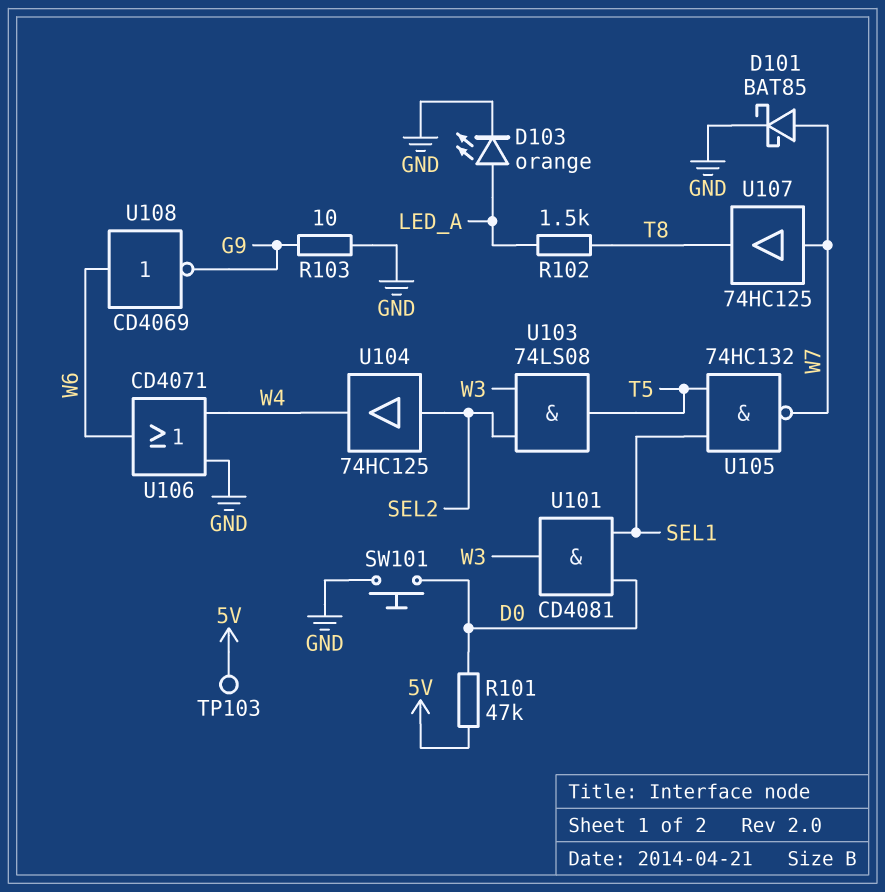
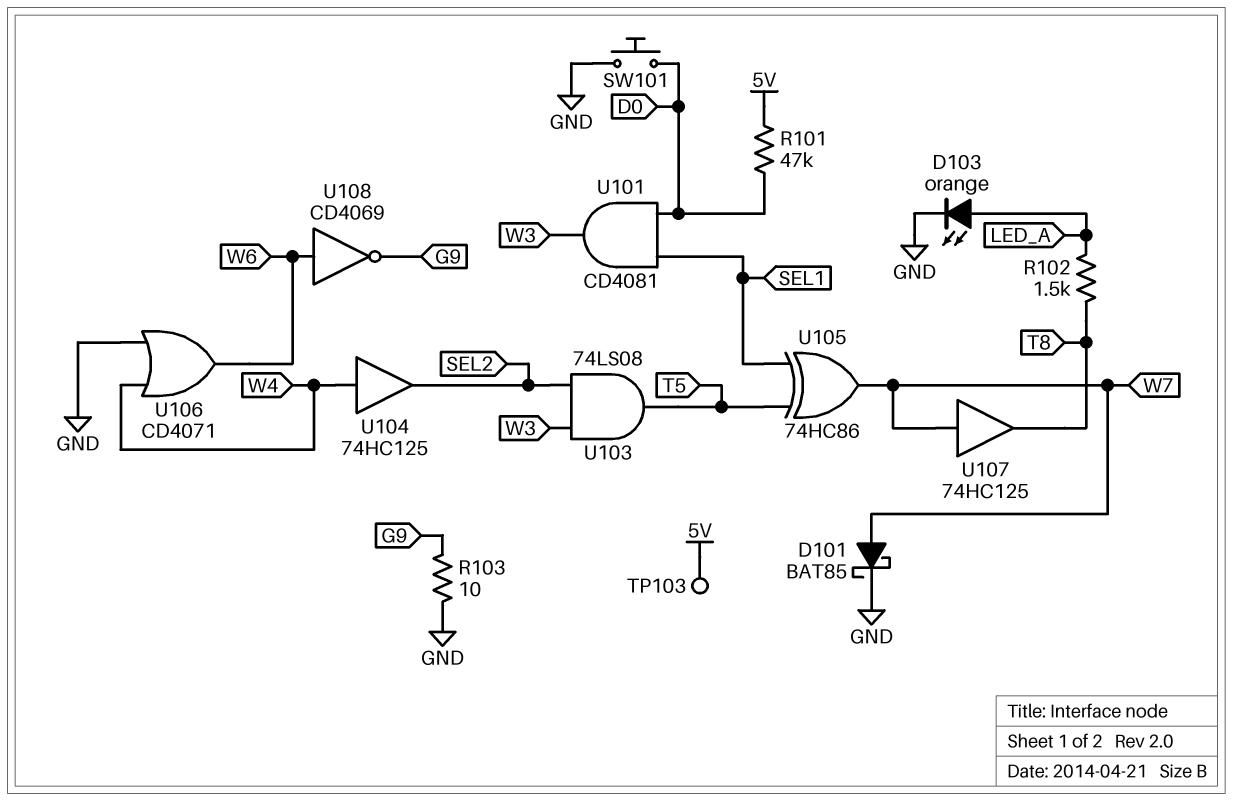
U104: buffer 74HC125 (in SEL2, out W4) -> buffer 74HC125 (in W4, out SEL2)
U105: NAND 74HC132 (in SEL1, in T5, out W7) -> XOR 74HC86 (in SEL1, in T5, out W7)

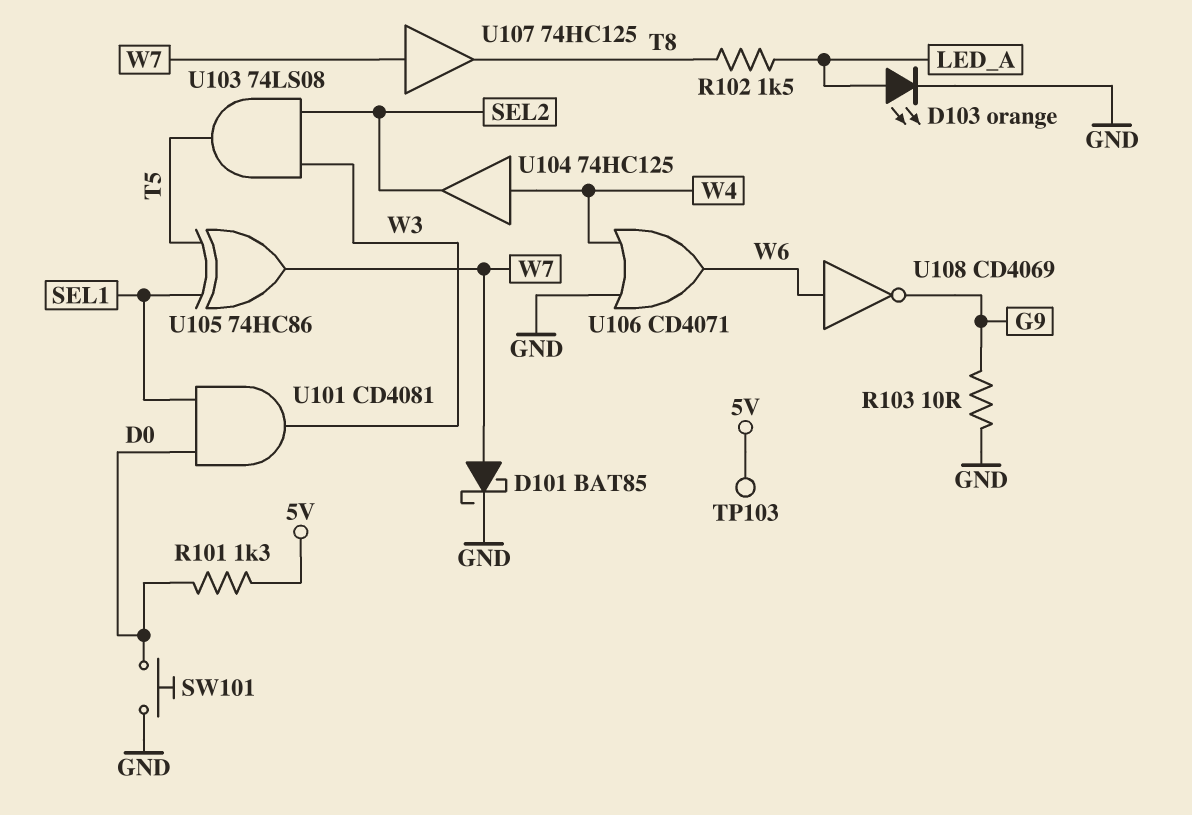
R101: 47k (5V, D0) -> 1.3k (5V, D0)

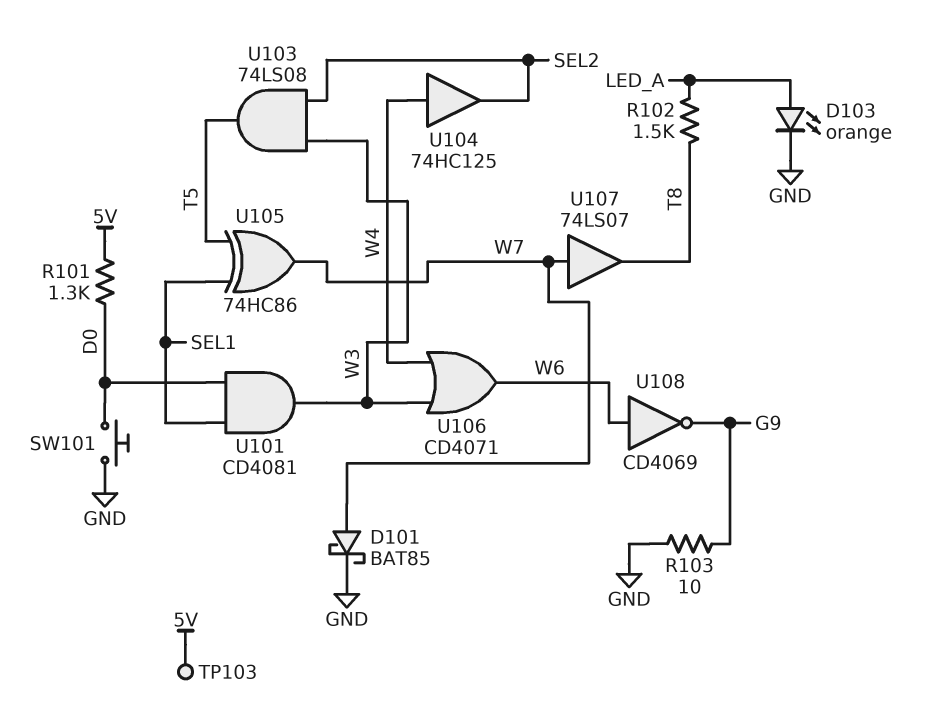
U106: OR CD4071 (in GND, in W4, out W6) -> OR CD4071 (in W3, in W4, out W6)
U107: buffer 74HC125 (in W7, out T8) -> buffer 74LS07 (in W7, out T8)

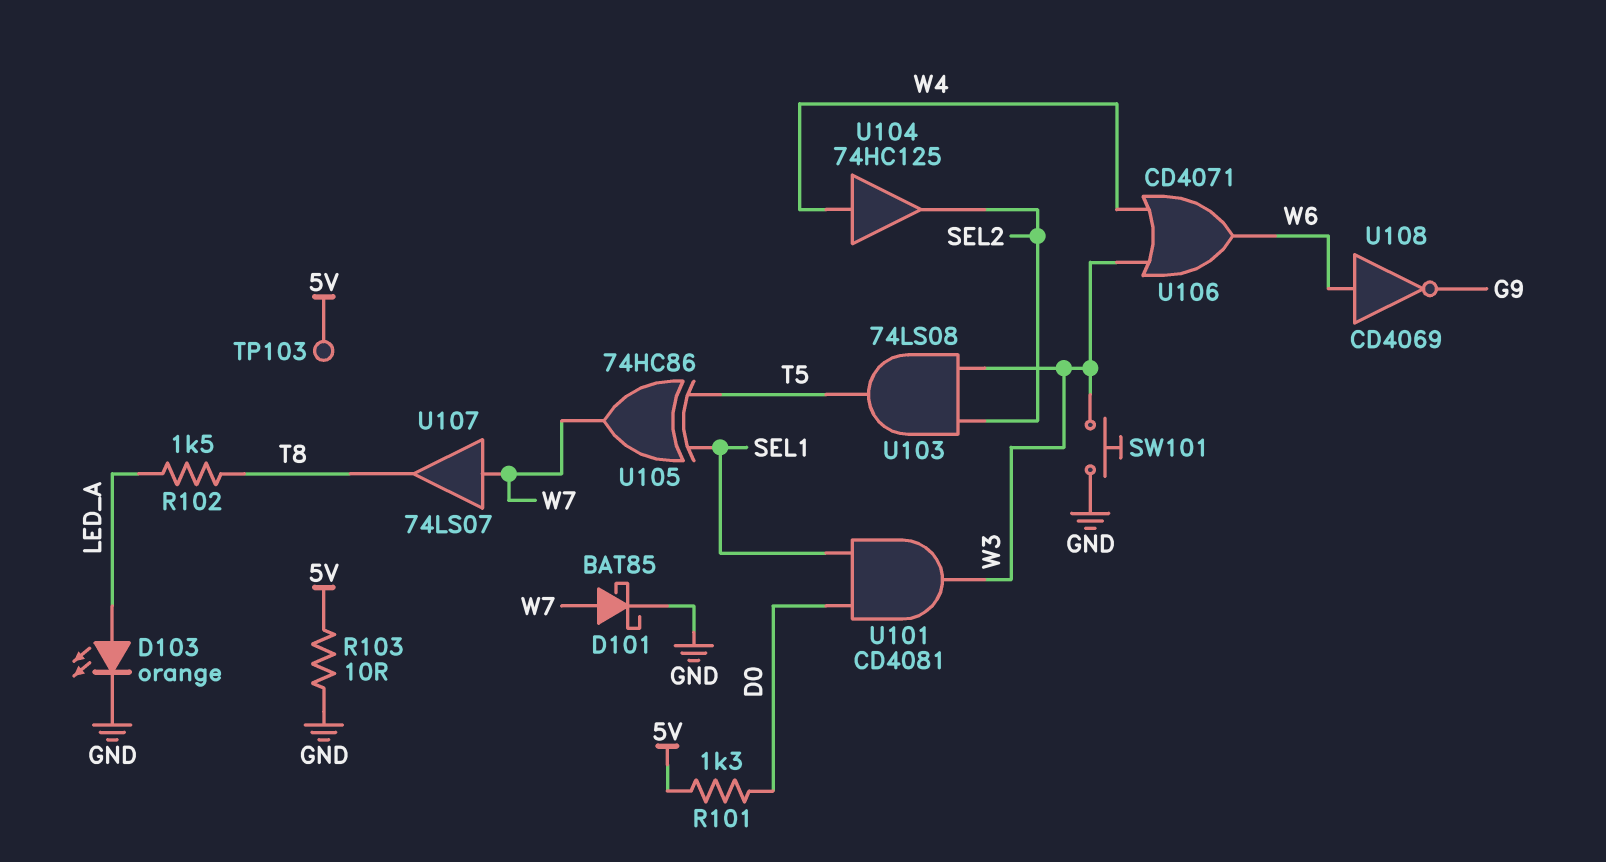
R103: 10 (G9, GND) -> 10 (5V, GND)
SW101: button (D0, GND) -> button (GND, W3)

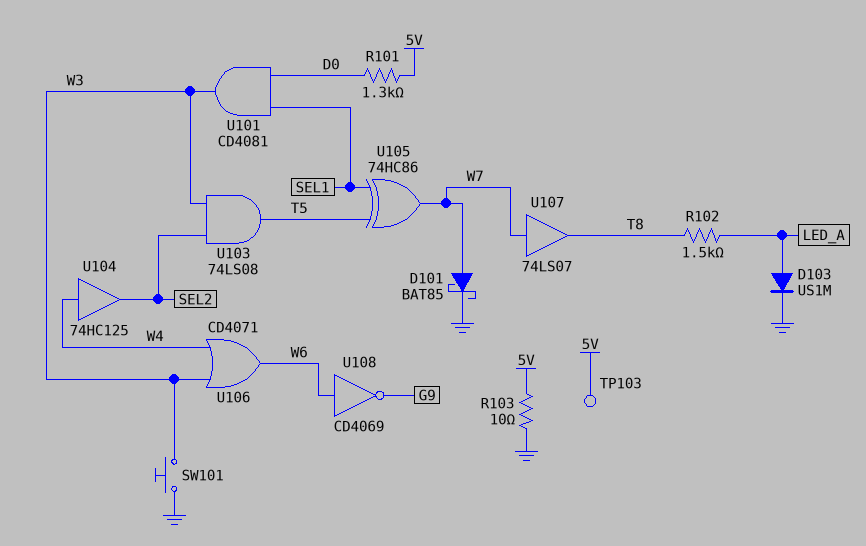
D103: LED orange (A LED_A, K GND) -> diode US1M (A LED_A, K GND)

